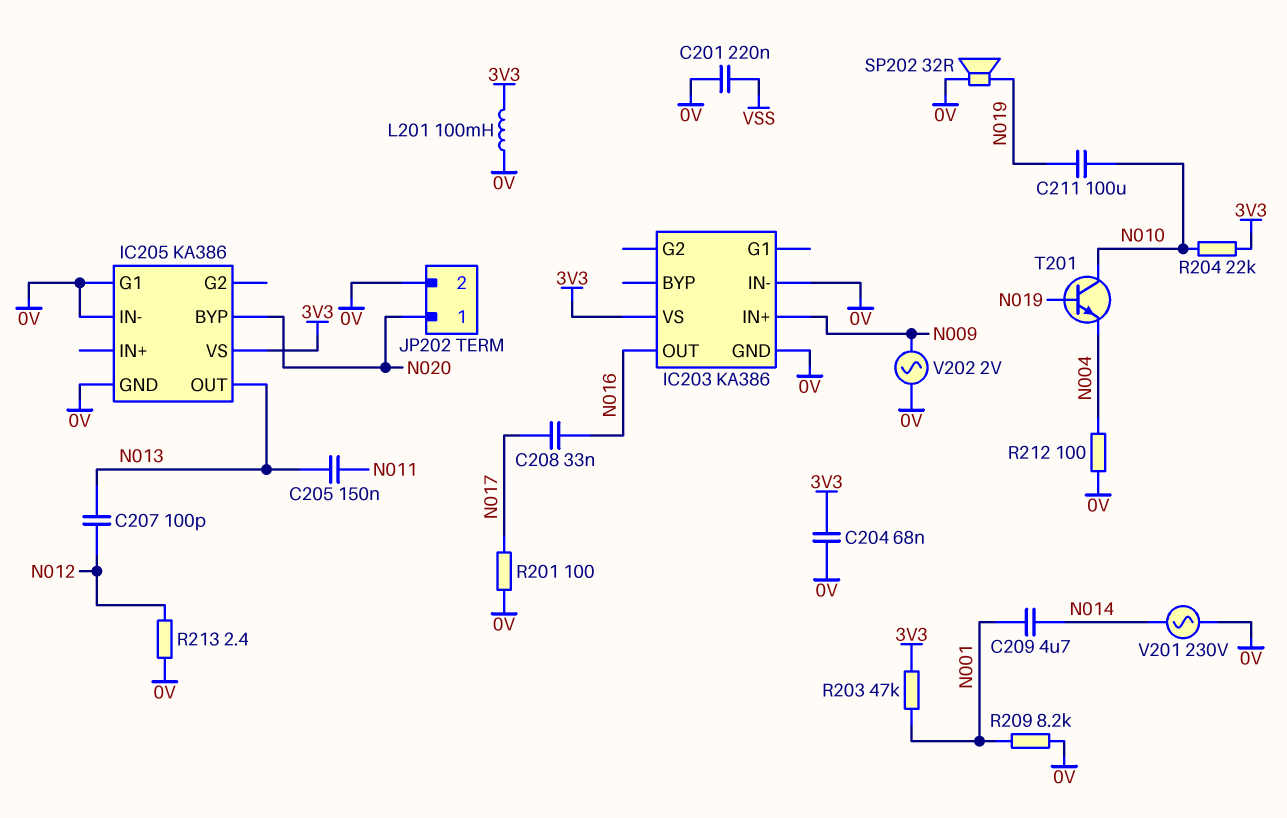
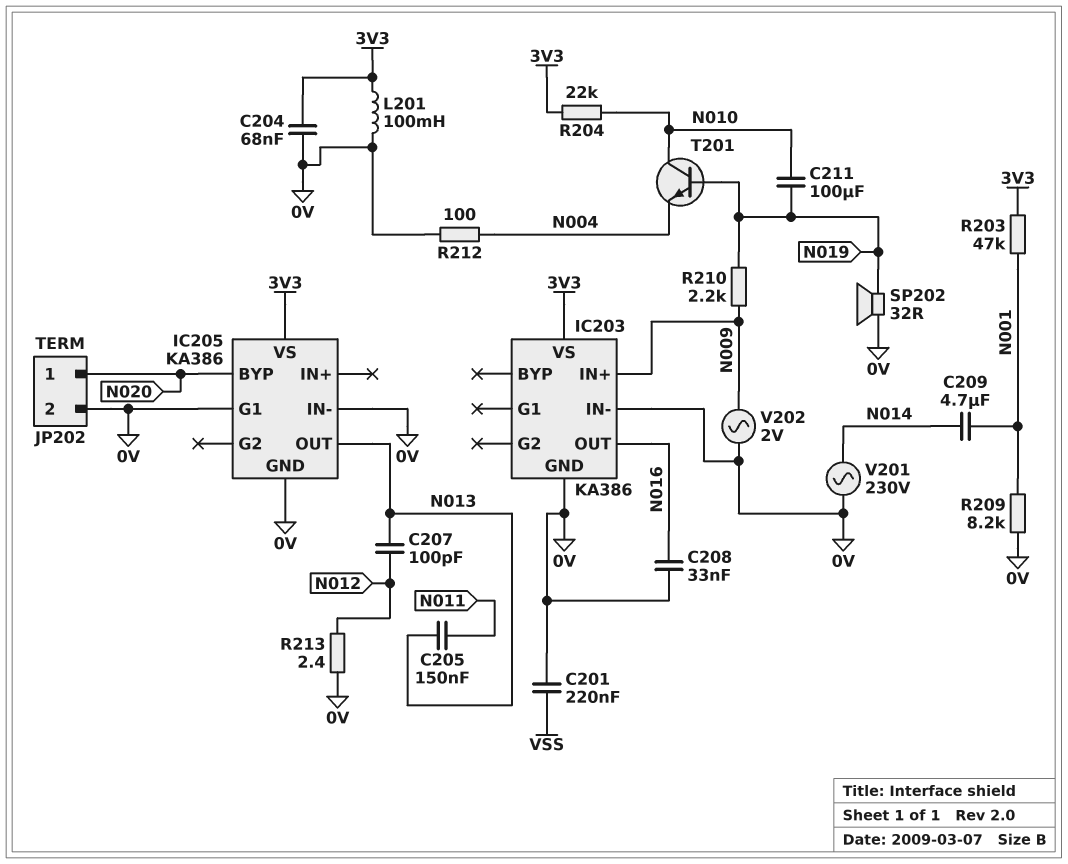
C208: 33nF (N016, N017) -> 33nF (0V, N016)
R201: 100 (0V, N017) -> none
R210: none -> 2.2k (N009, N019)

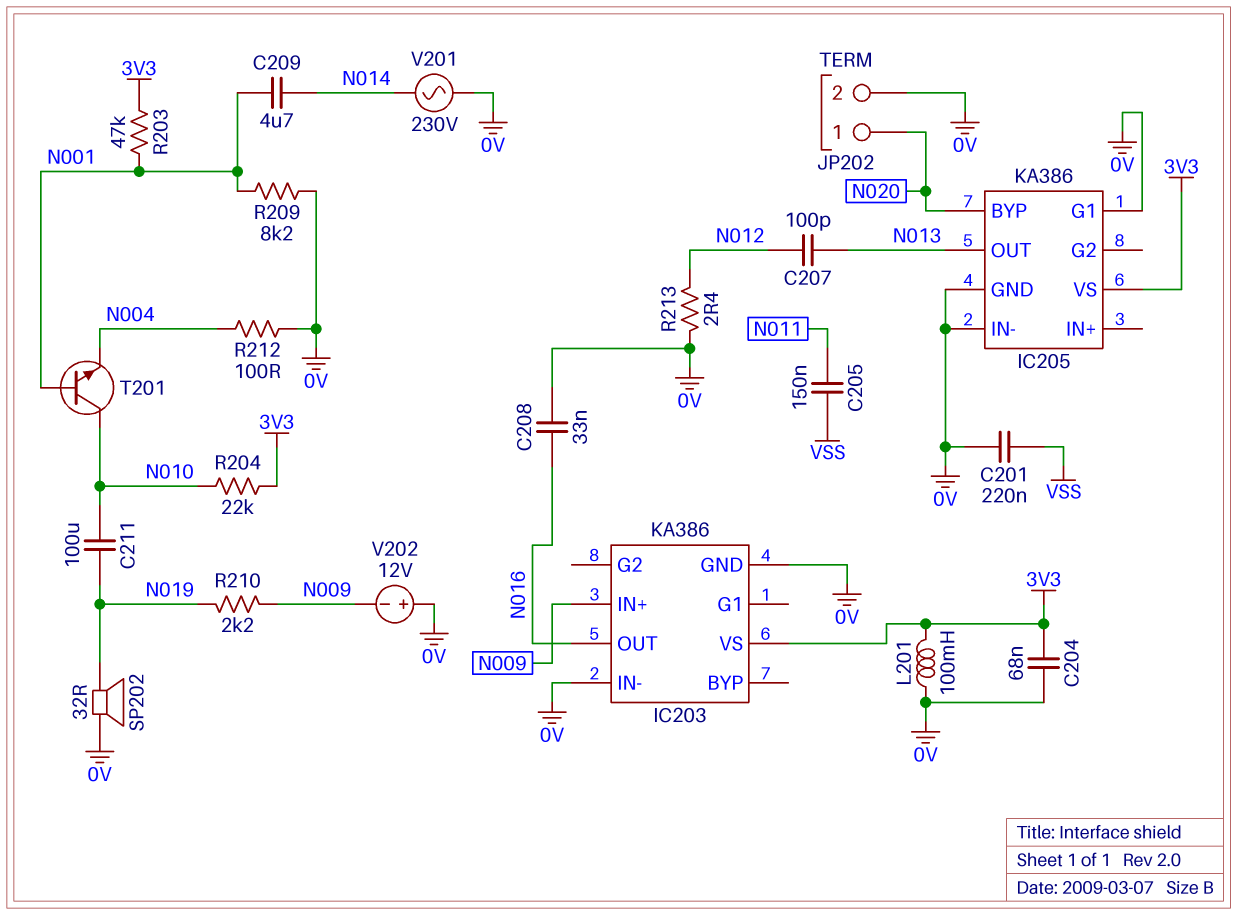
C205: 150nF (N011, N013) -> 150nF (N011, VSS)
T201: NPN (B N019, C N010, E N004) -> NPN (B N001, C N010, E N004)
V202: AC 2V (0V, N009) -> 12V (plus 0V, minus N009)

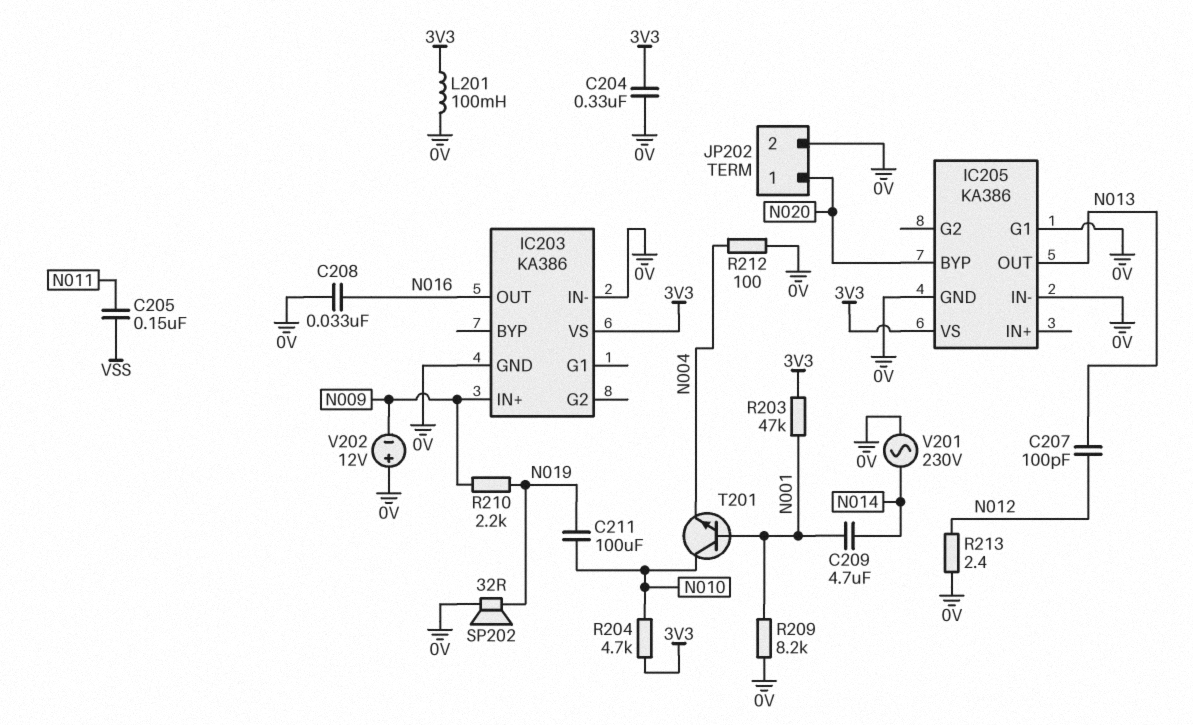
C201: 220nF (0V, VSS) -> none
C204: 68nF (0V, 3V3) -> 330nF (0V, 3V3)
R204: 22k (3V3, N010) -> 4.7k (3V3, N010)

